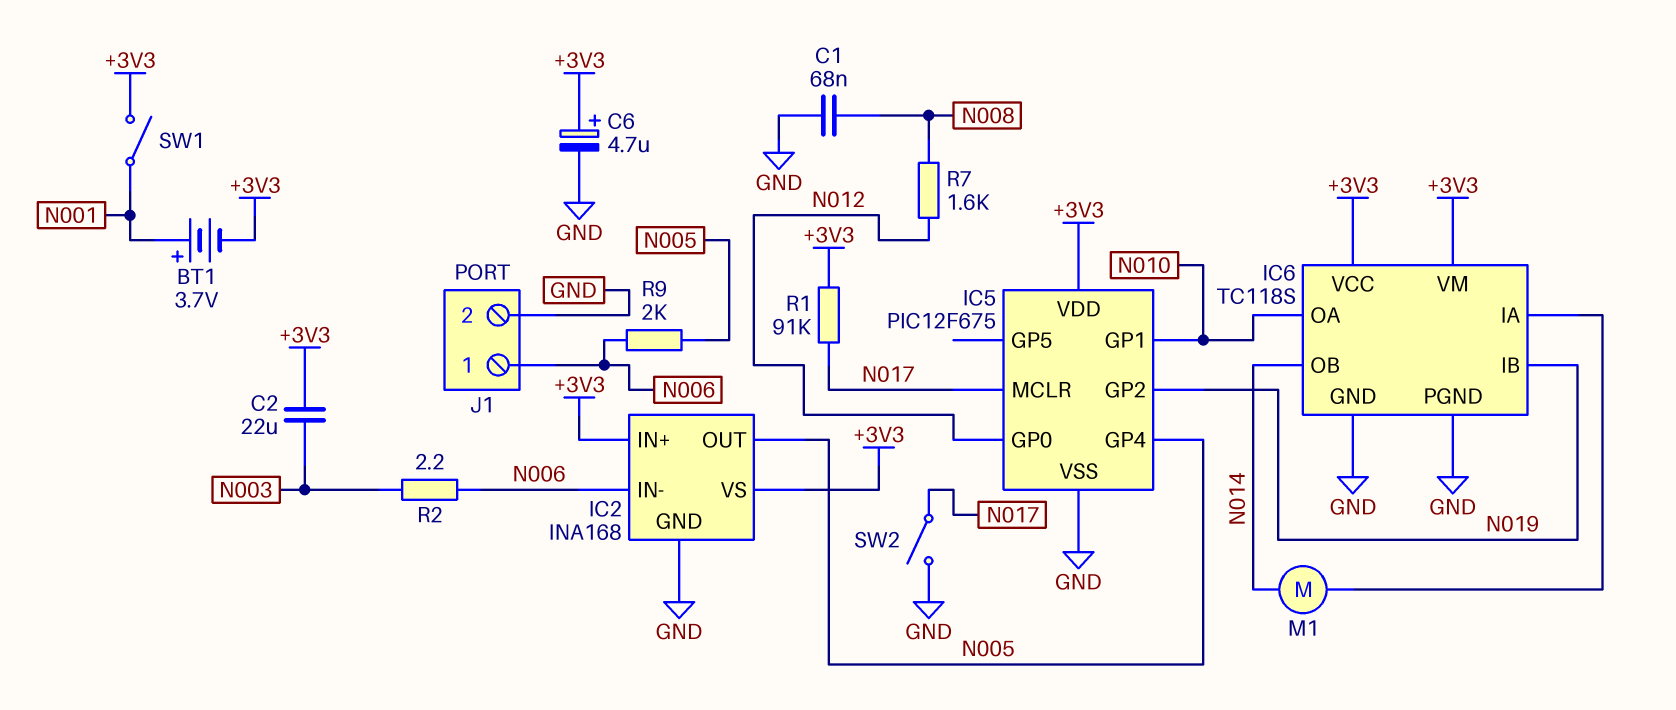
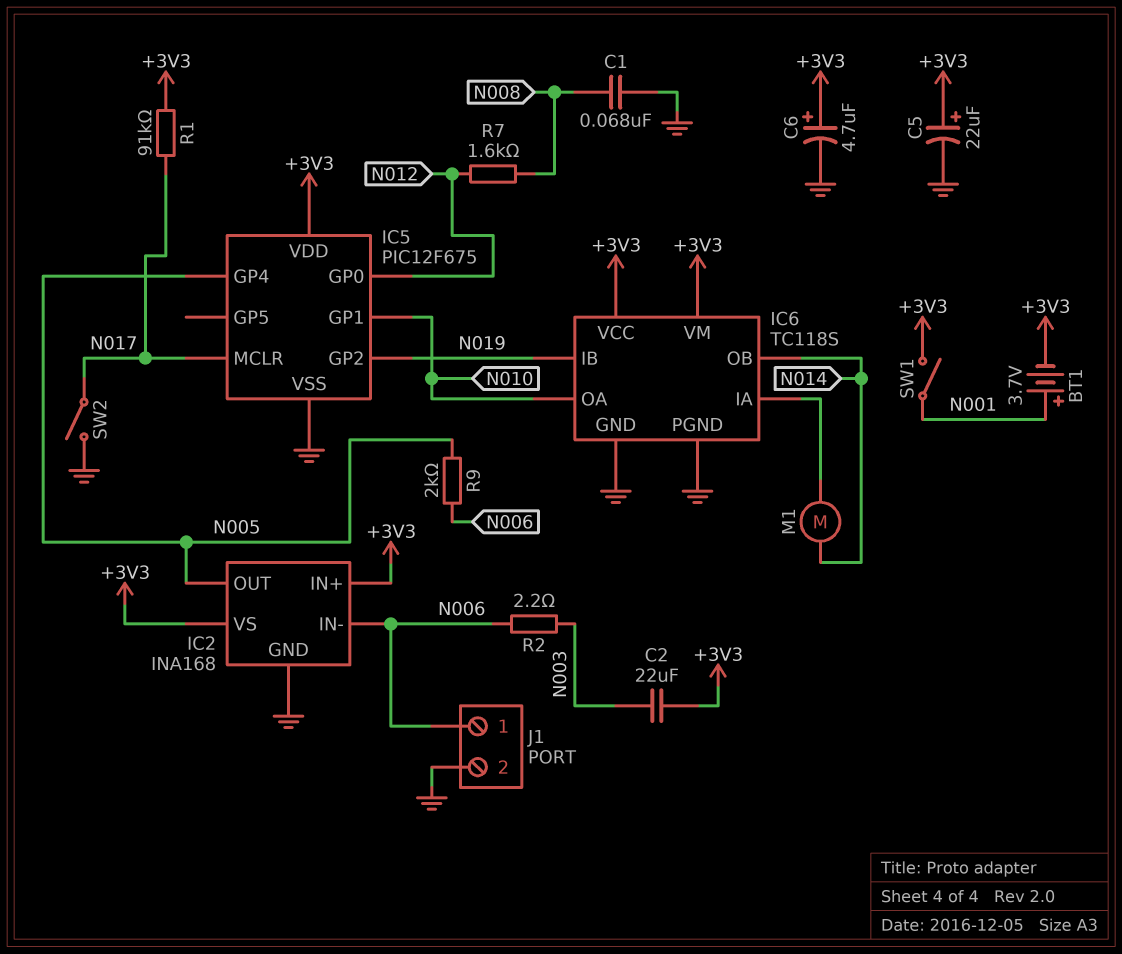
C5: none -> 22uF (plus +3V3, minus GND)

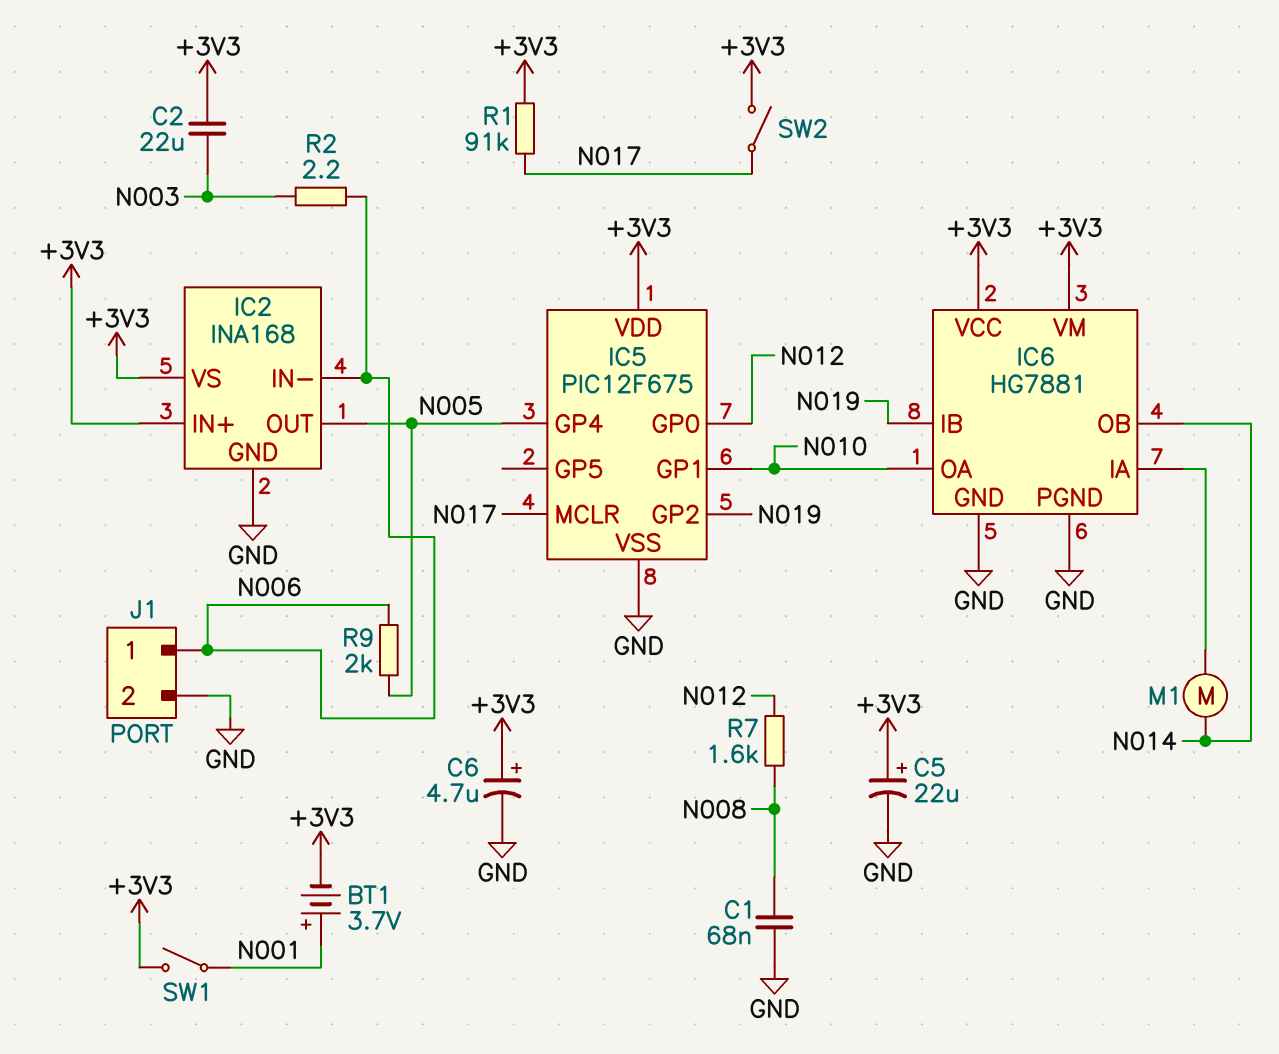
IC6: TC118S -> HG7881
SW2: switch (GND, N017) -> switch (+3V3, N017)

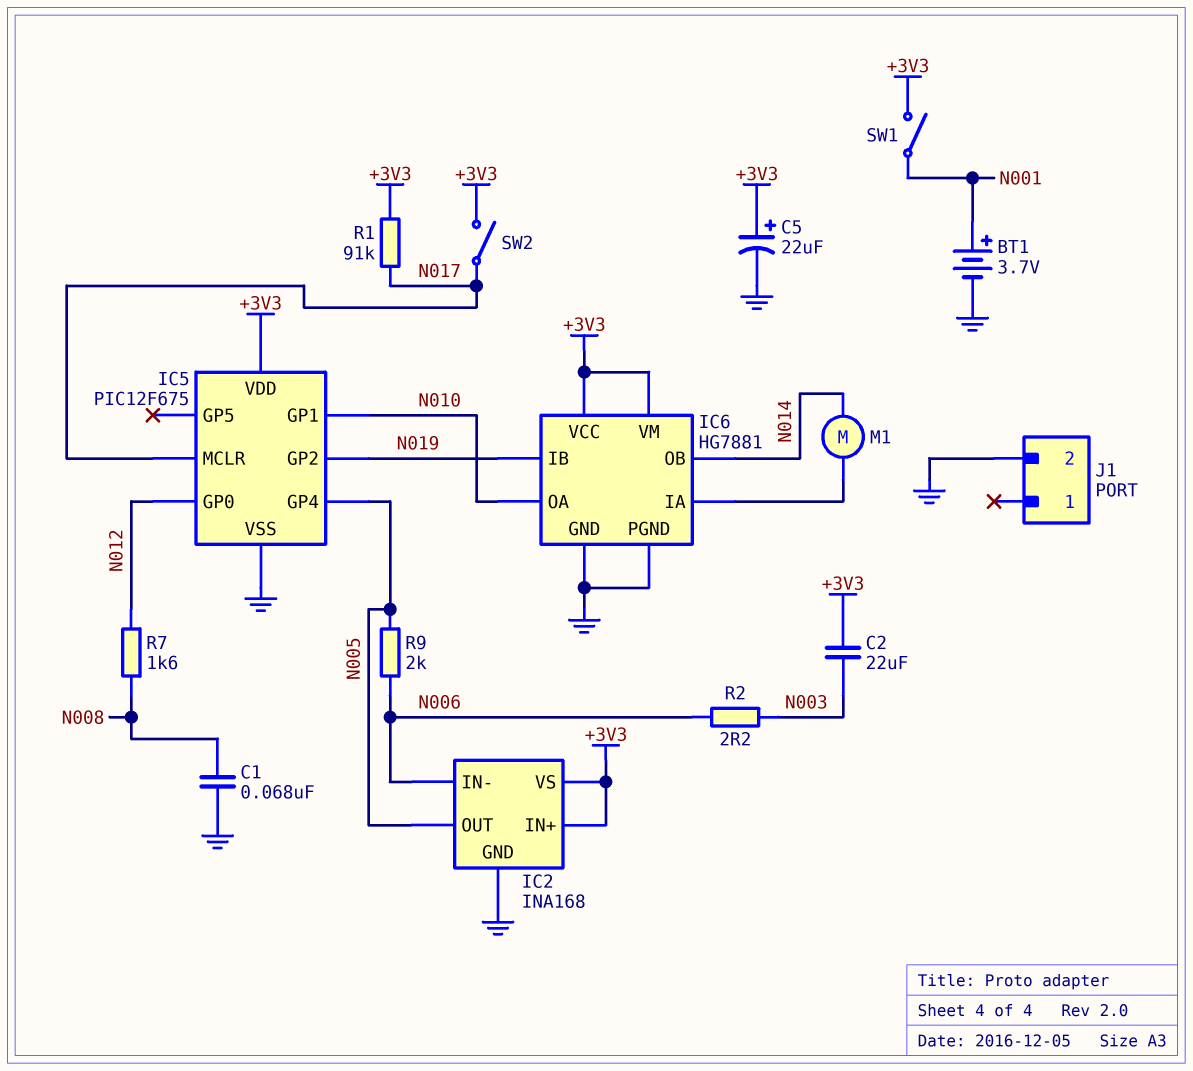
BT1: 3.7V (plus N001, minus +3V3) -> 3.7V (plus N001, minus GND)
C6: 4.7uF (plus +3V3, minus GND) -> none
J1 pin 1: N006 -> none

